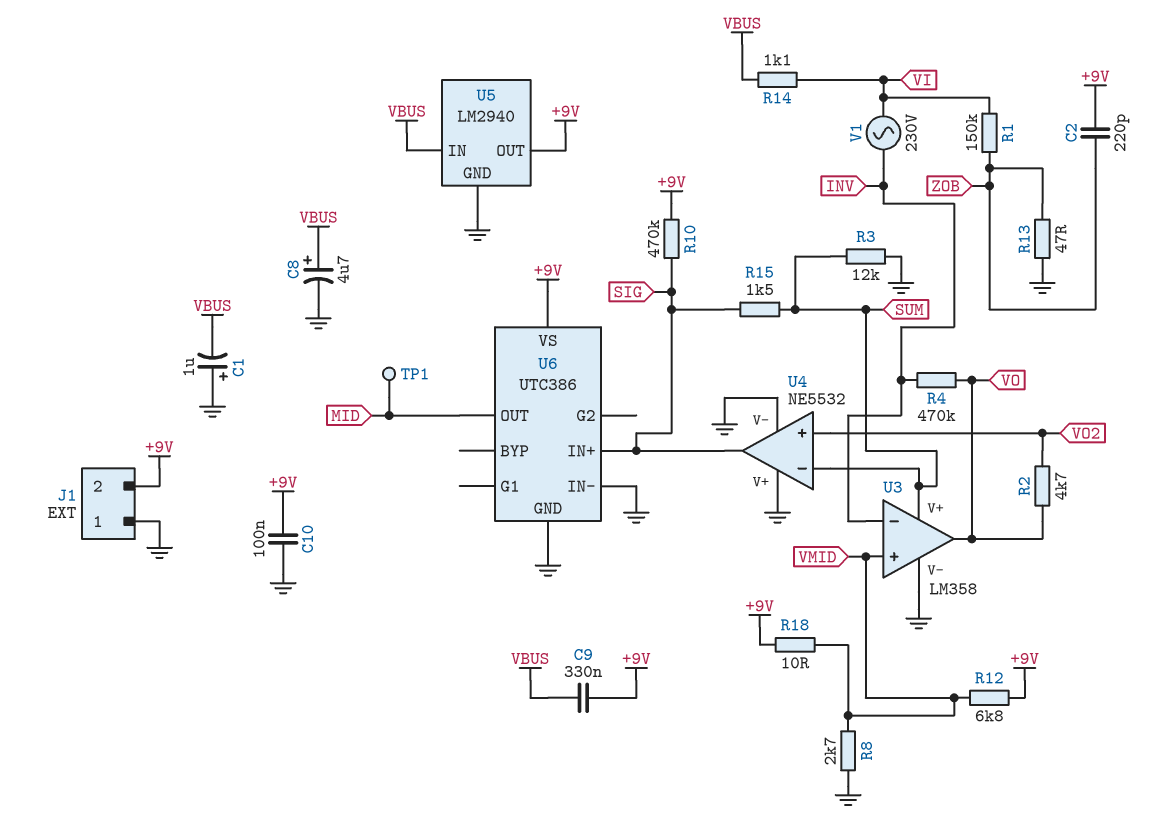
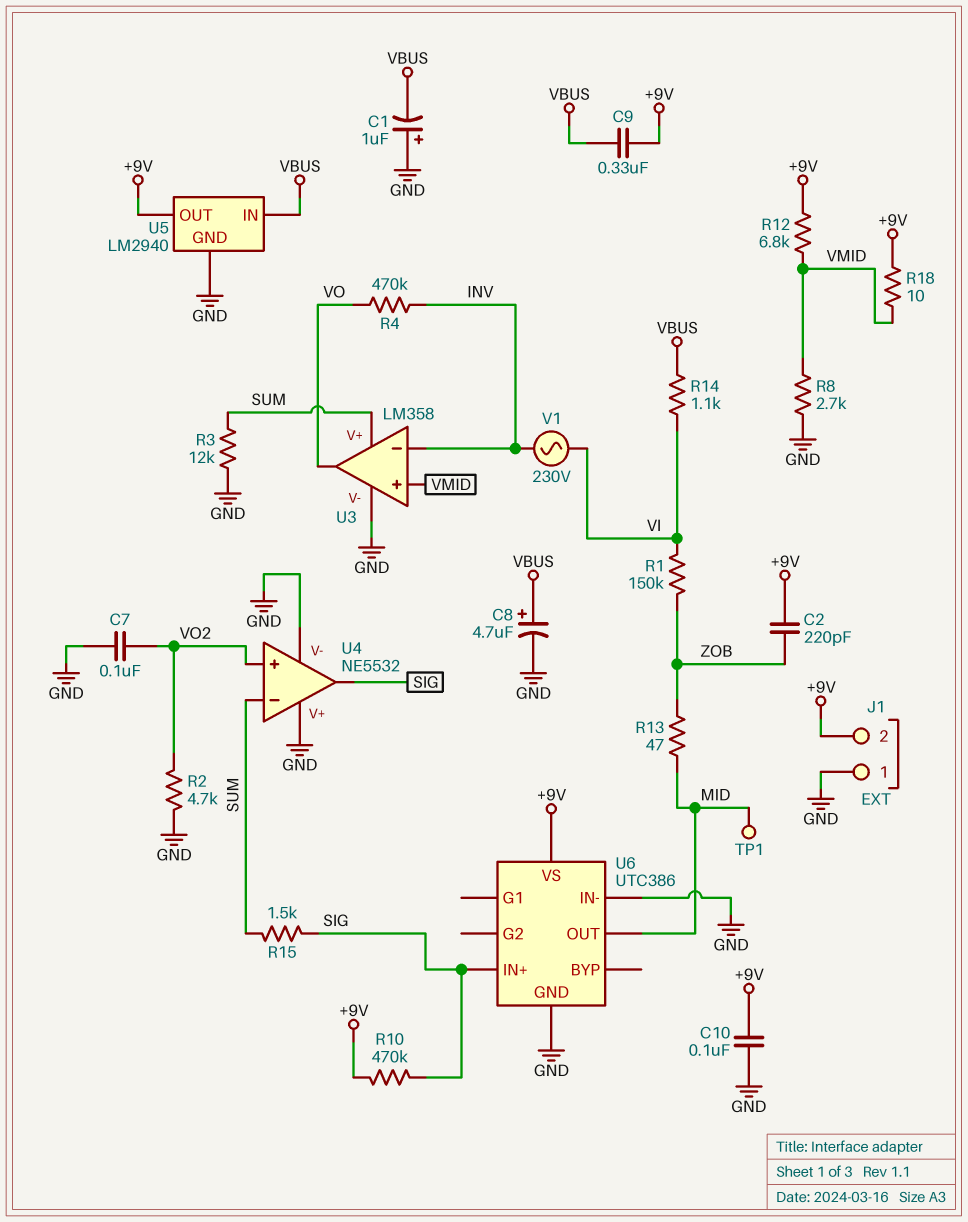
C7: none -> 100nF (GND, VO2)
R2: 4.7k (VO, VO2) -> 4.7k (GND, VO2)
R13: 47 (GND, ZOB) -> 47 (MID, ZOB)

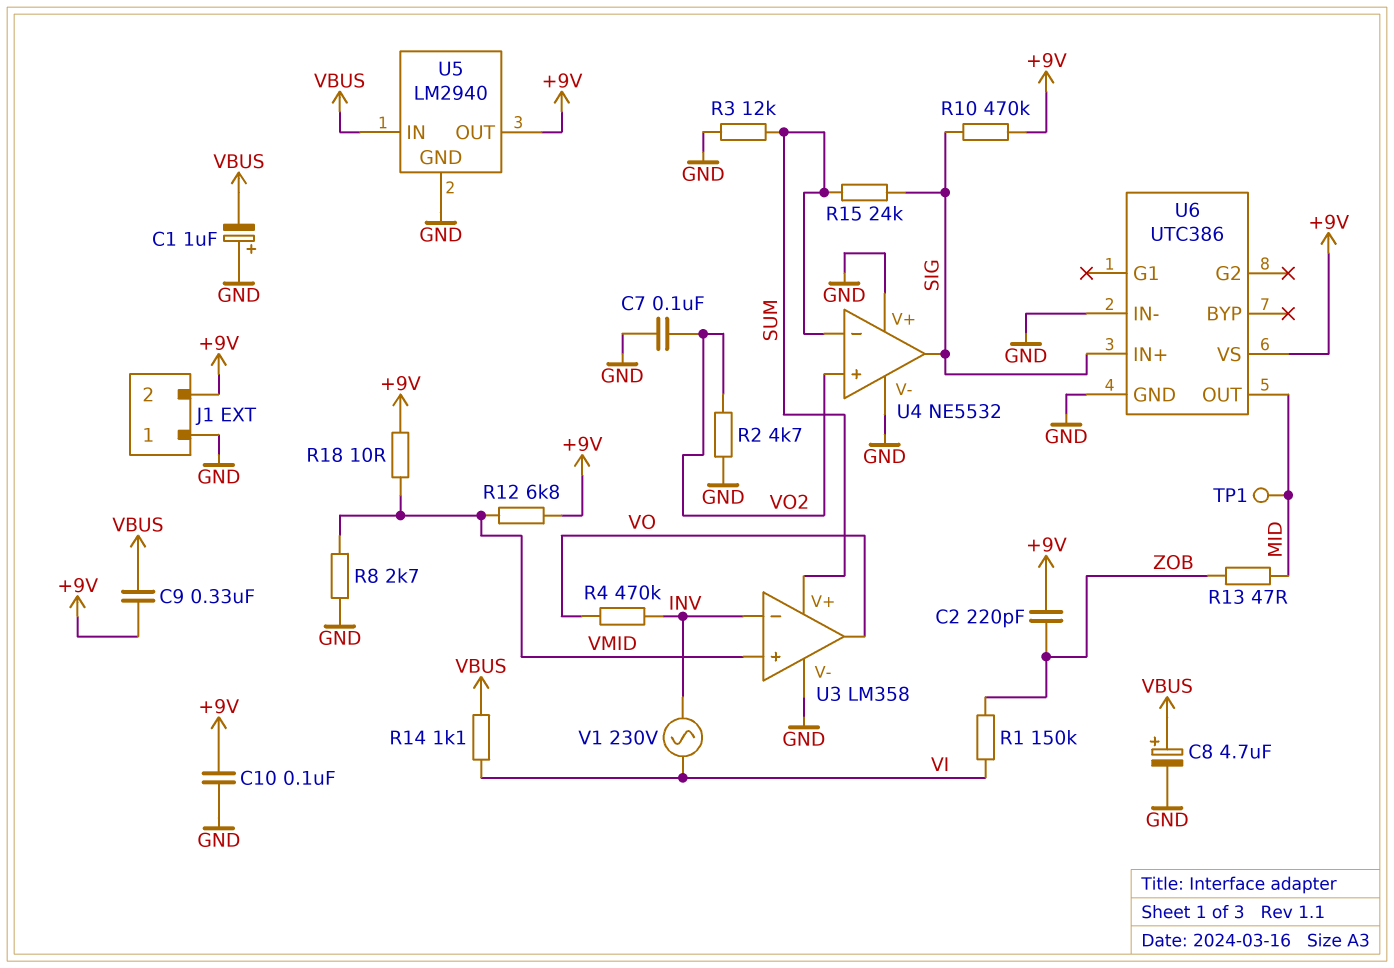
R15: 1.5k (SIG, SUM) -> 24k (SIG, SUM)

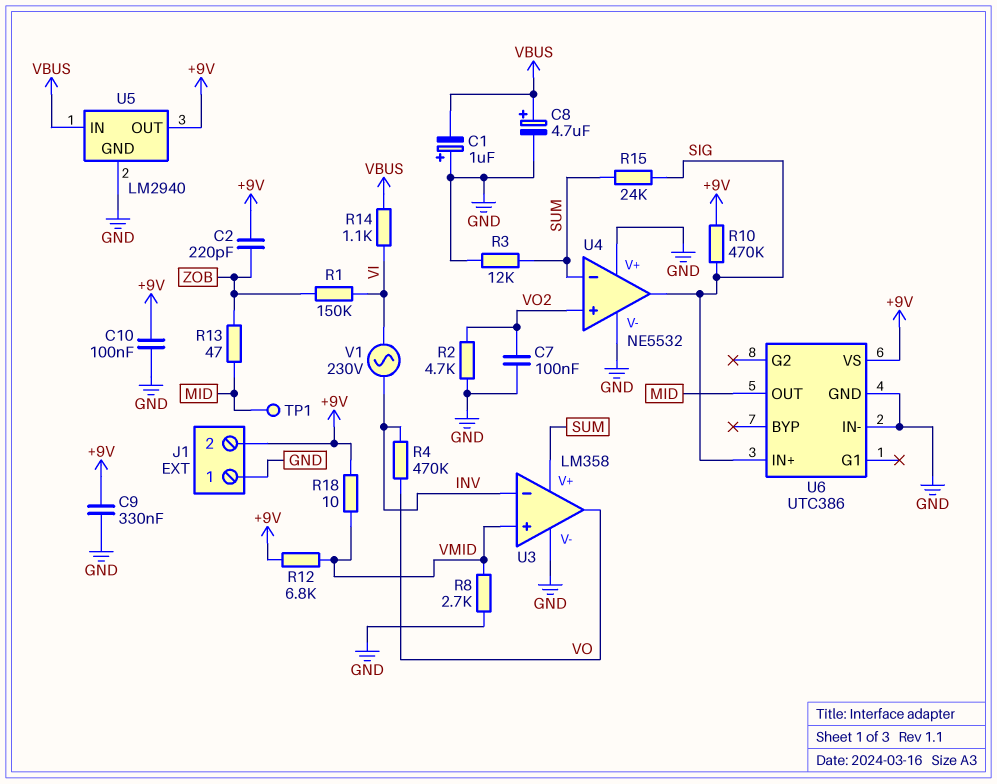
C9: 330nF (+9V, VBUS) -> 330nF (+9V, GND)

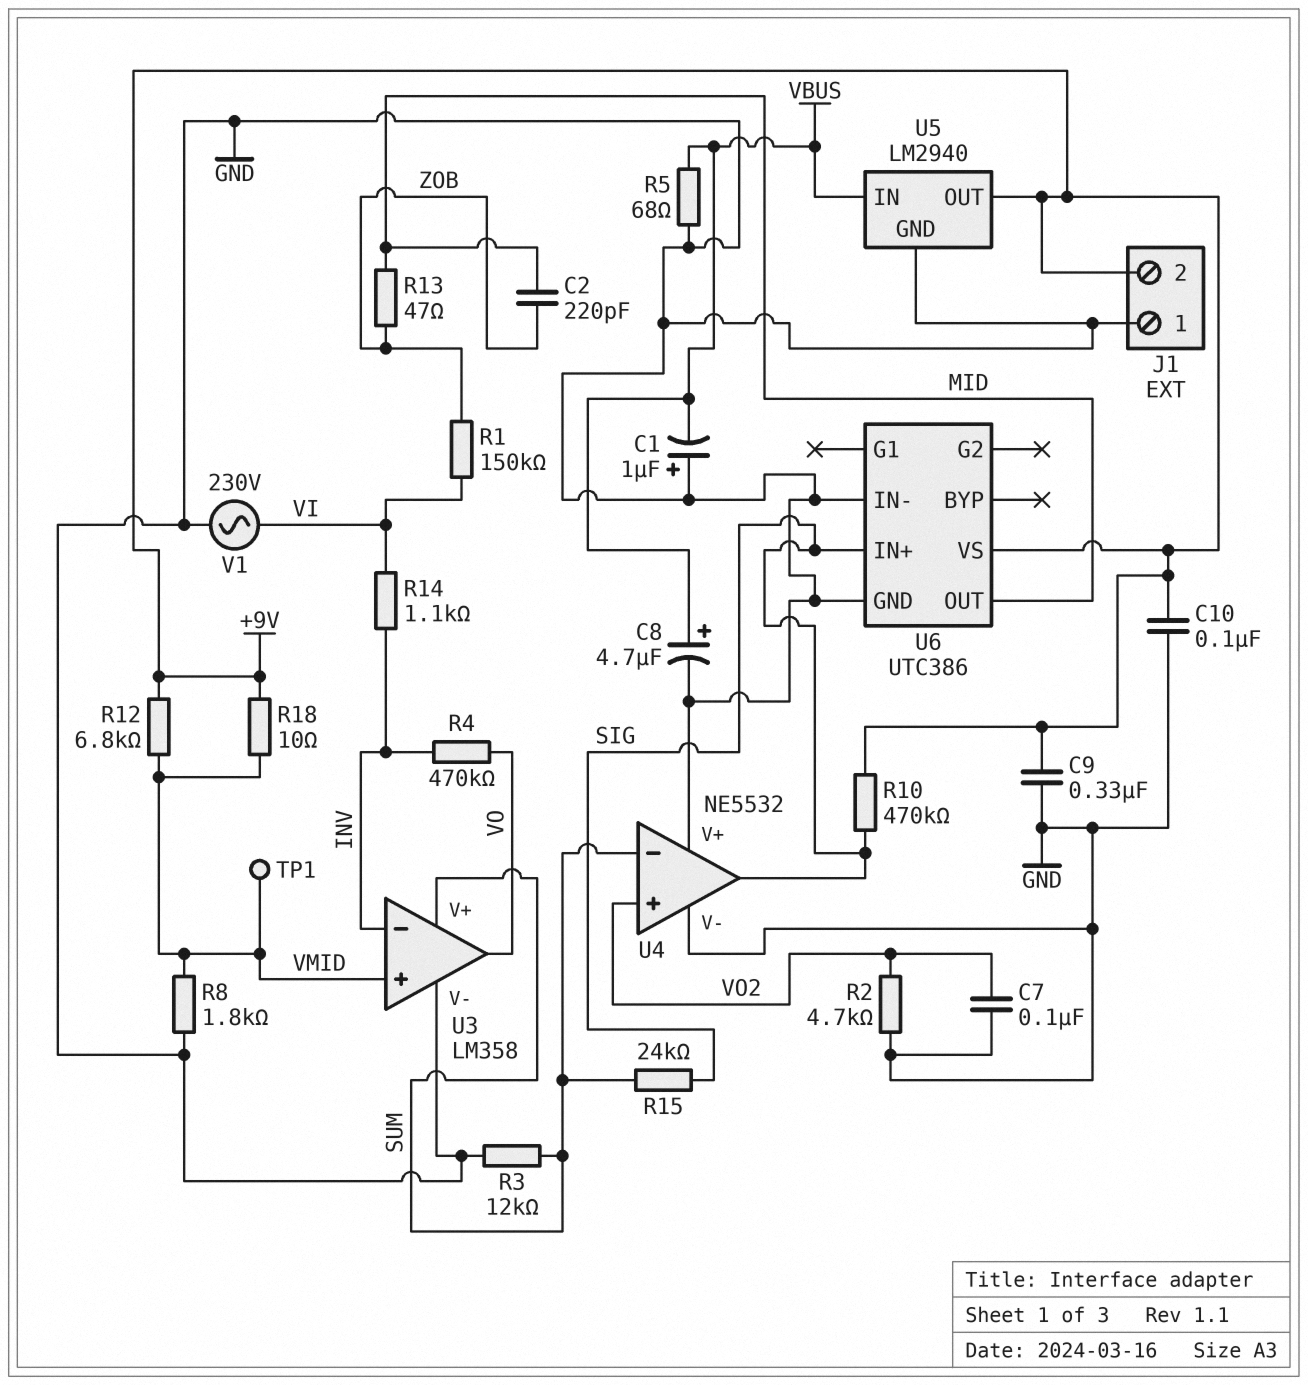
C2: 220pF (+9V, ZOB) -> 220pF (MID, ZOB)
R5: none -> 68 (GND, VBUS)
R8: 2.7k (GND, VMID) -> 1.8k (GND, VMID)
R14: 1.1k (VBUS, VI) -> 1.1k (INV, VI)
TP1: test point (MID) -> test point (VMID)
V1: AC 230V (INV, VI) -> AC 230V (GND, VI)

